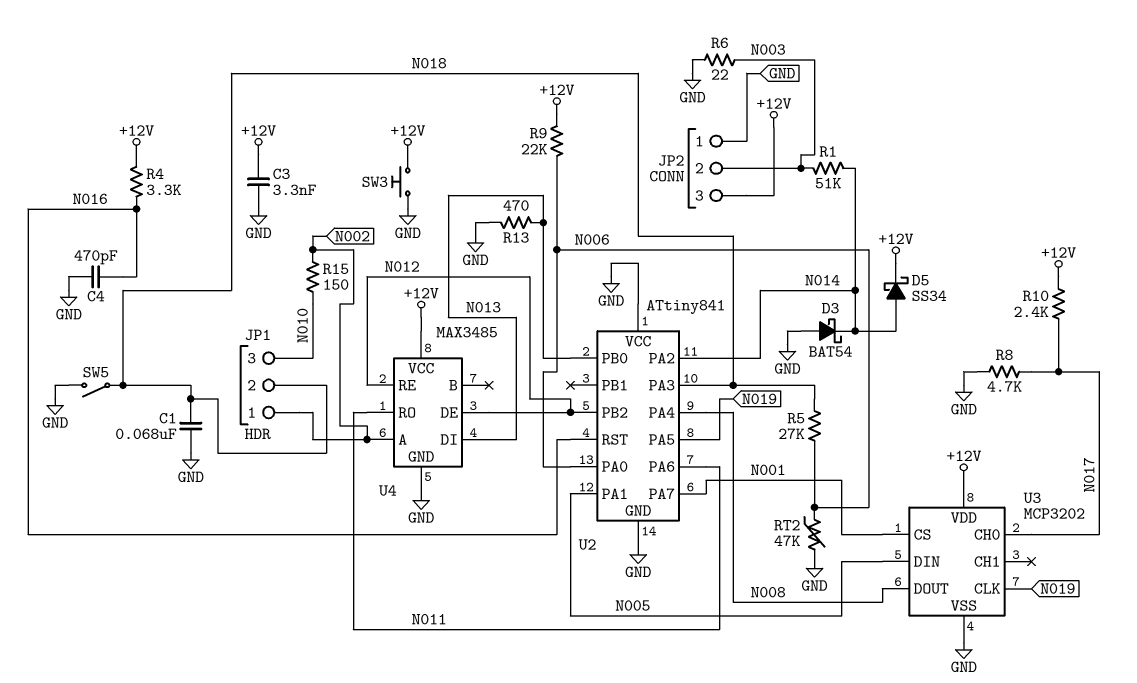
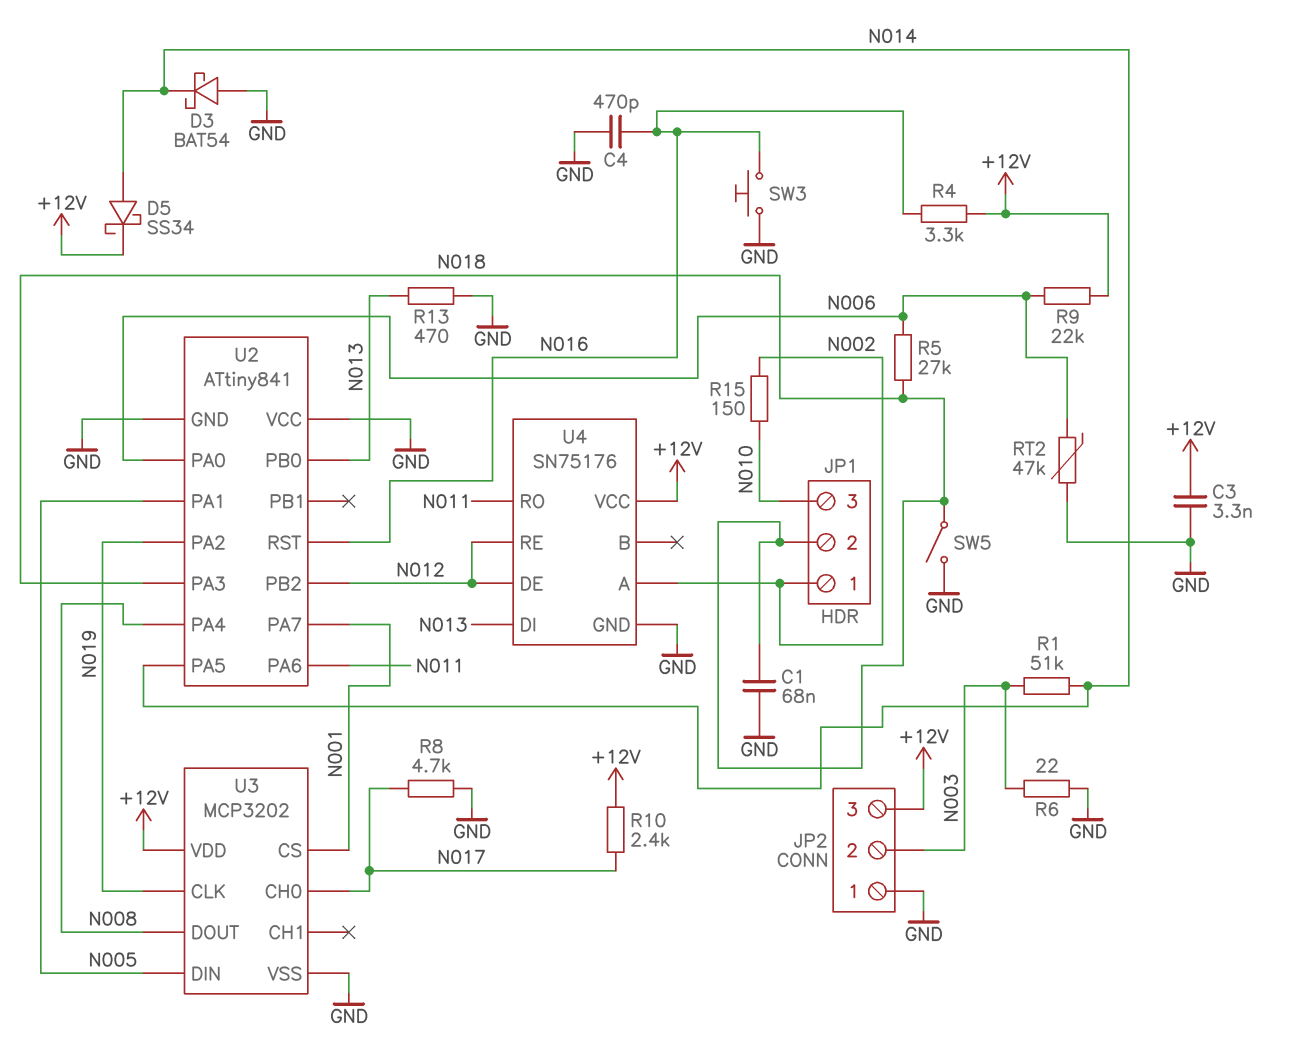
SW3: button (+12V, GND) -> button (GND, N016)
U2 pin PA2: N014 -> N019
U2 pin PA5: N019 -> N014
U4: MAX3485 -> SN75176

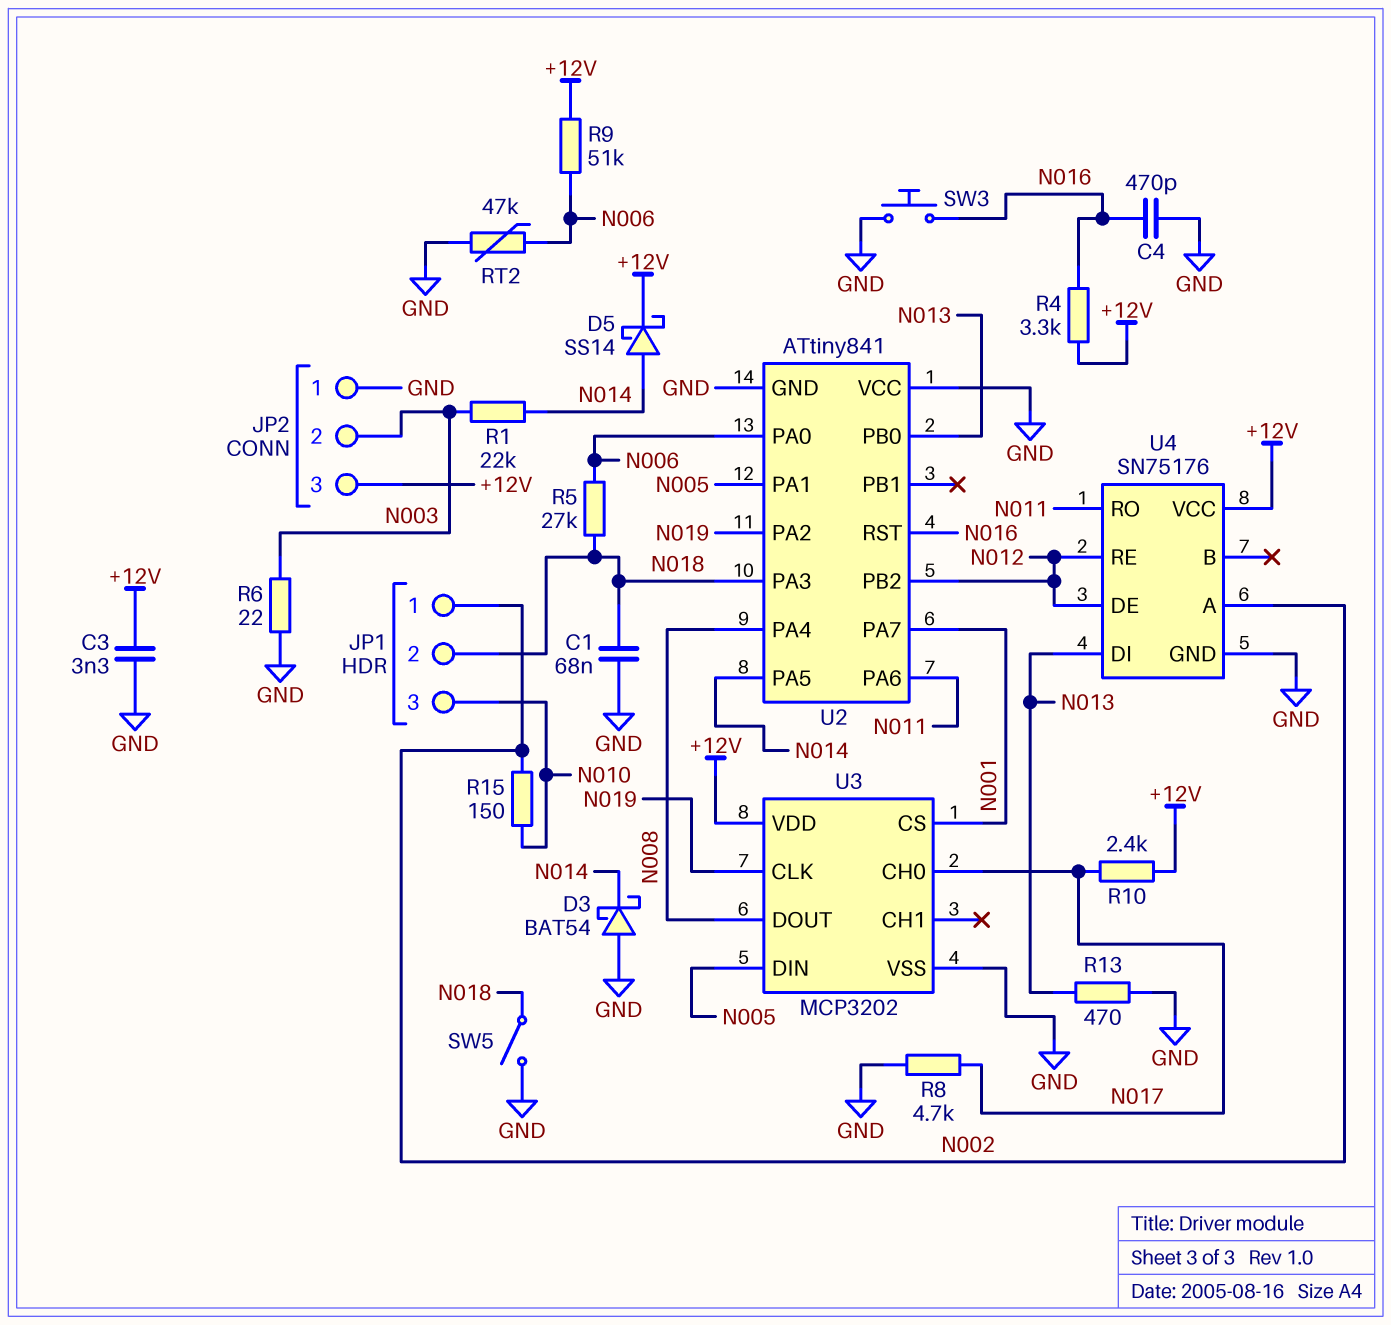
D5: schottky SS34 (A N014, K +12V) -> schottky SS14 (A N014, K +12V)
R1: 51k (N003, N014) -> 22k (N003, N014)
R9: 22k (+12V, N006) -> 51k (+12V, N006)

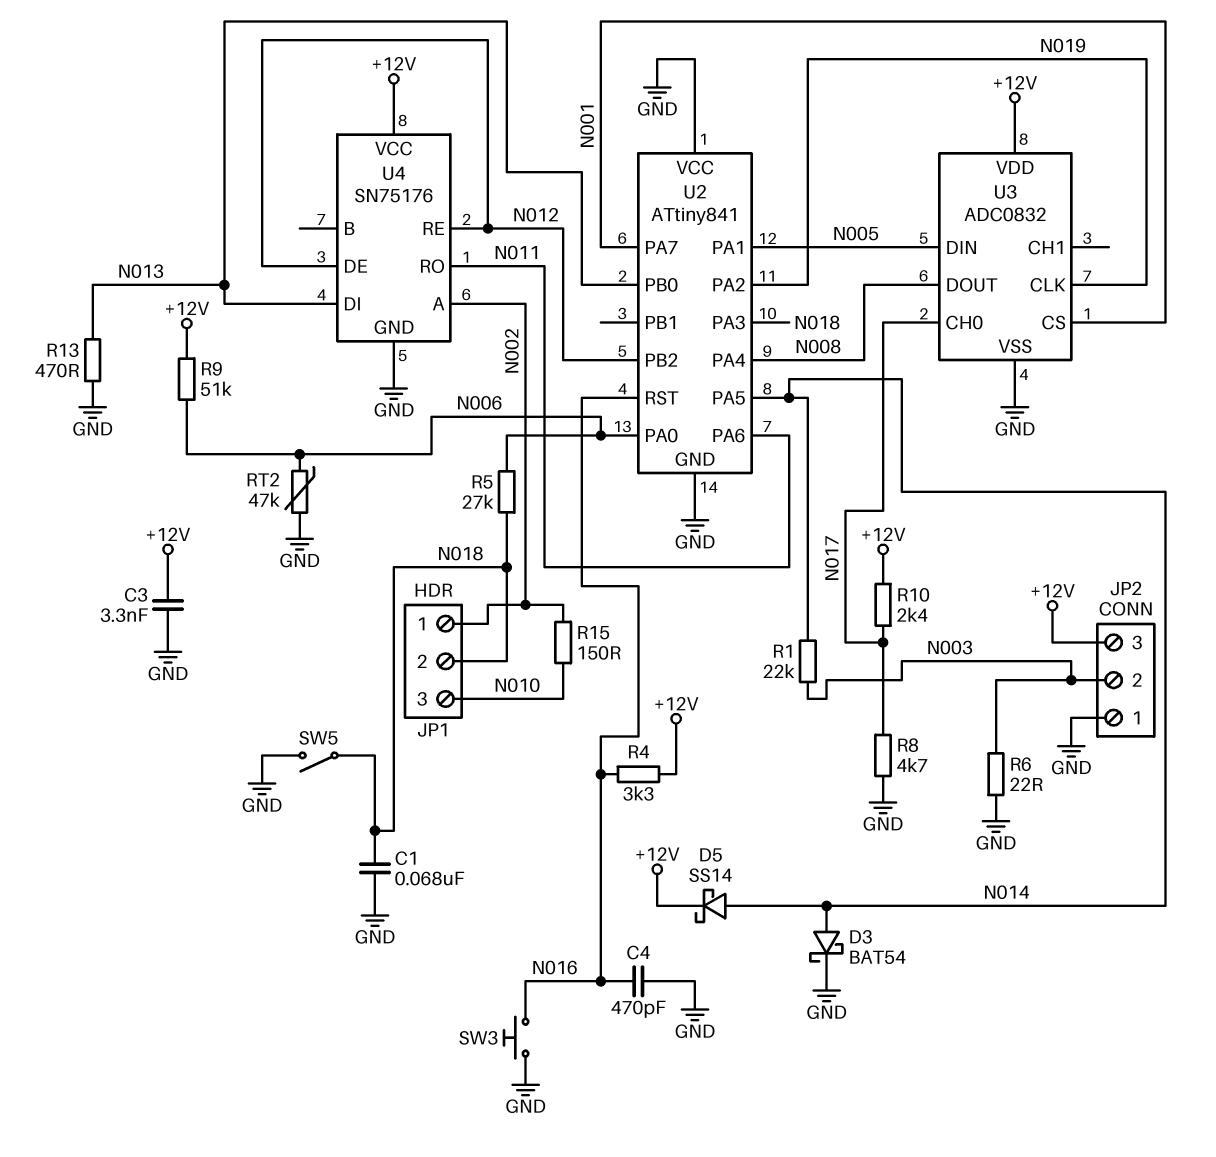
D3: schottky BAT54 (A GND, K N014) -> schottky BAT54 (A N014, K GND)
U3: MCP3202 -> ADC0832

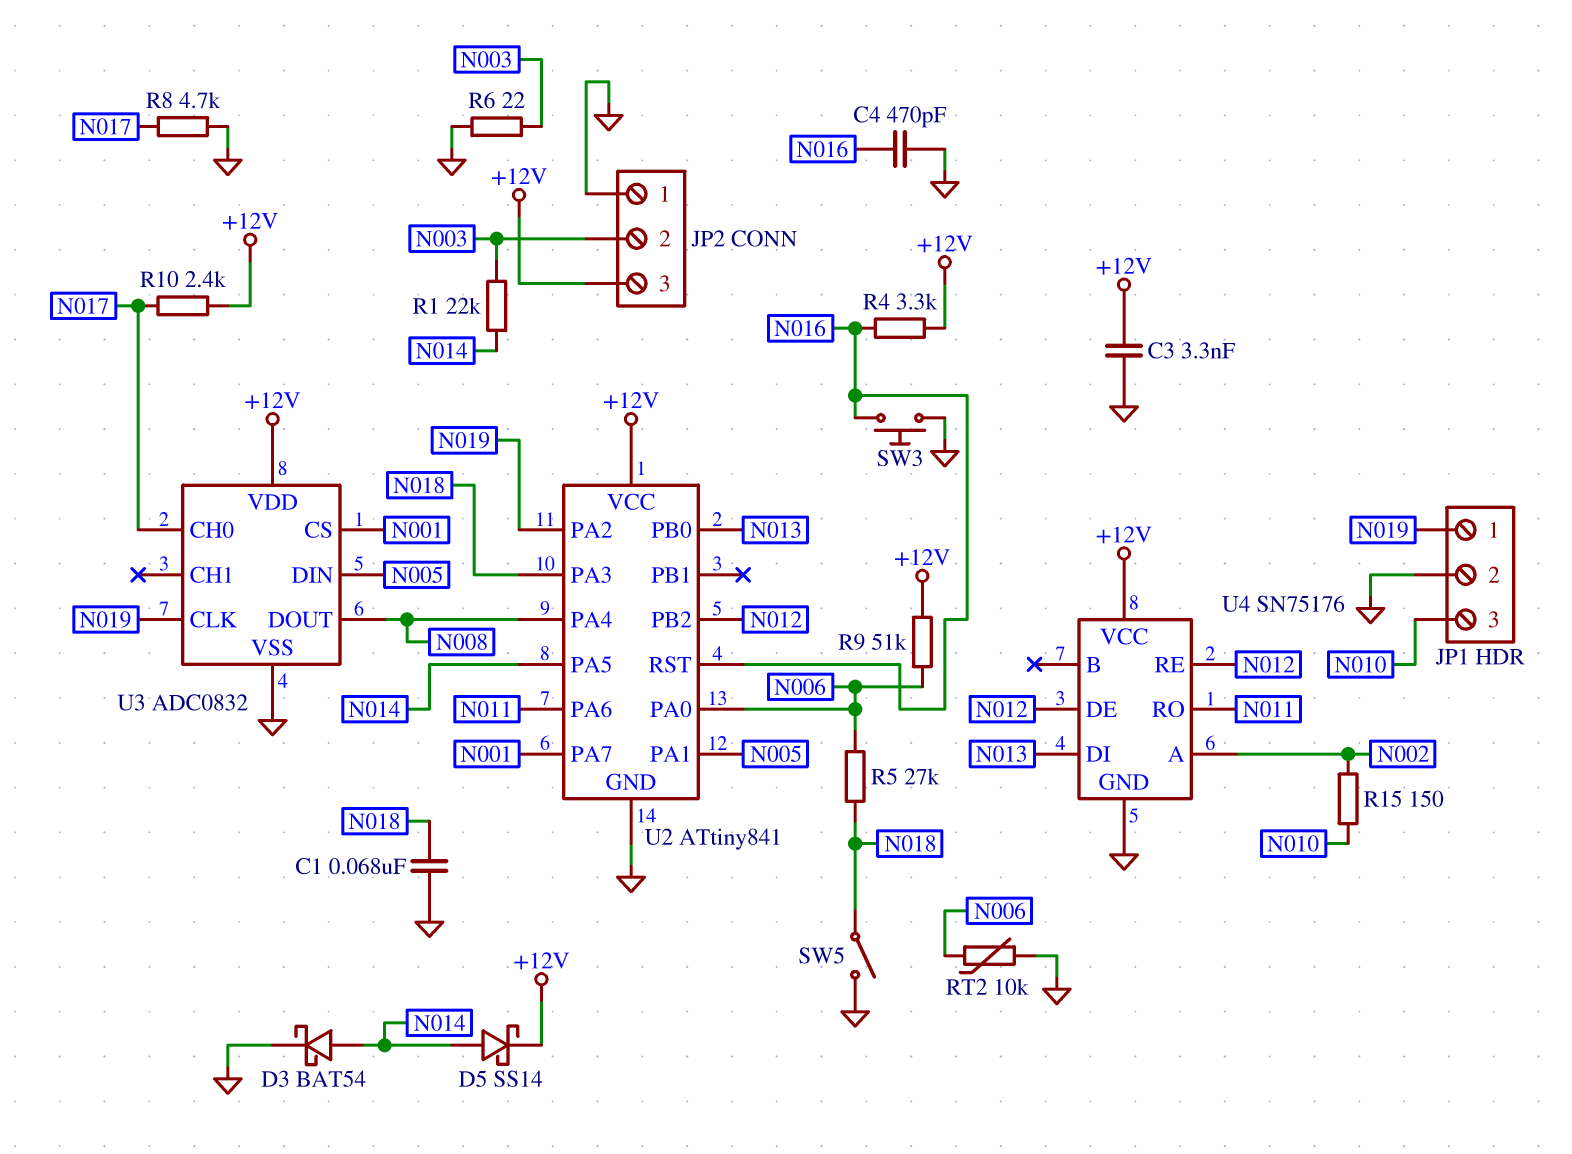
JP1 pin 1: N002 -> N019
JP1 pin 2: N018 -> GND
R13: 470 (GND, N013) -> none
RT2: 47k (GND, N006) -> 10k (GND, N006)
U2 pin VCC: GND -> +12V

